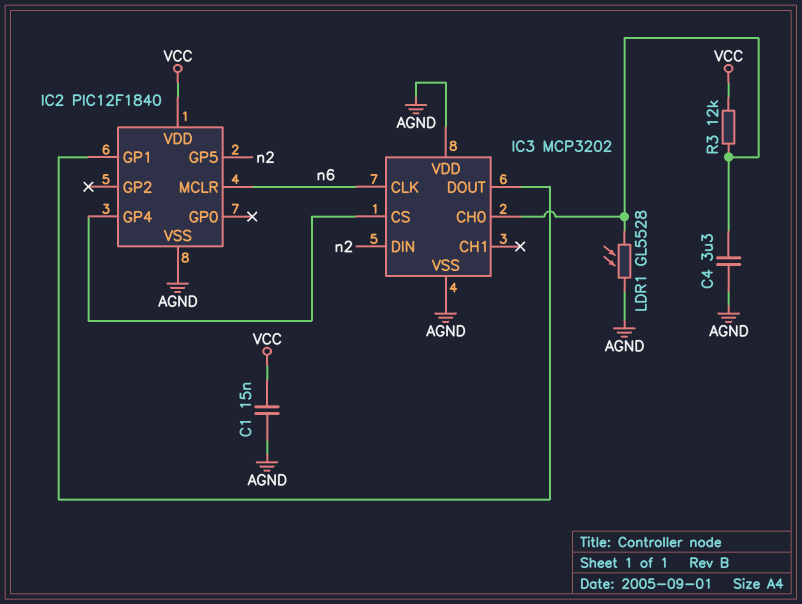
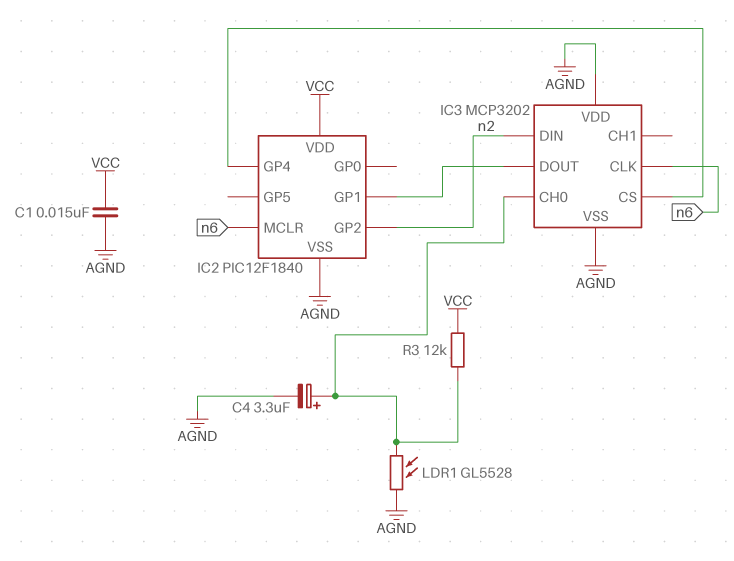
C4: 3.3uF (AGND, IC3/CH0) -> 3.3uF (plus IC3/CH0, minus AGND)
IC2 pin GP2: none -> n2
IC2 pin GP5: n2 -> none

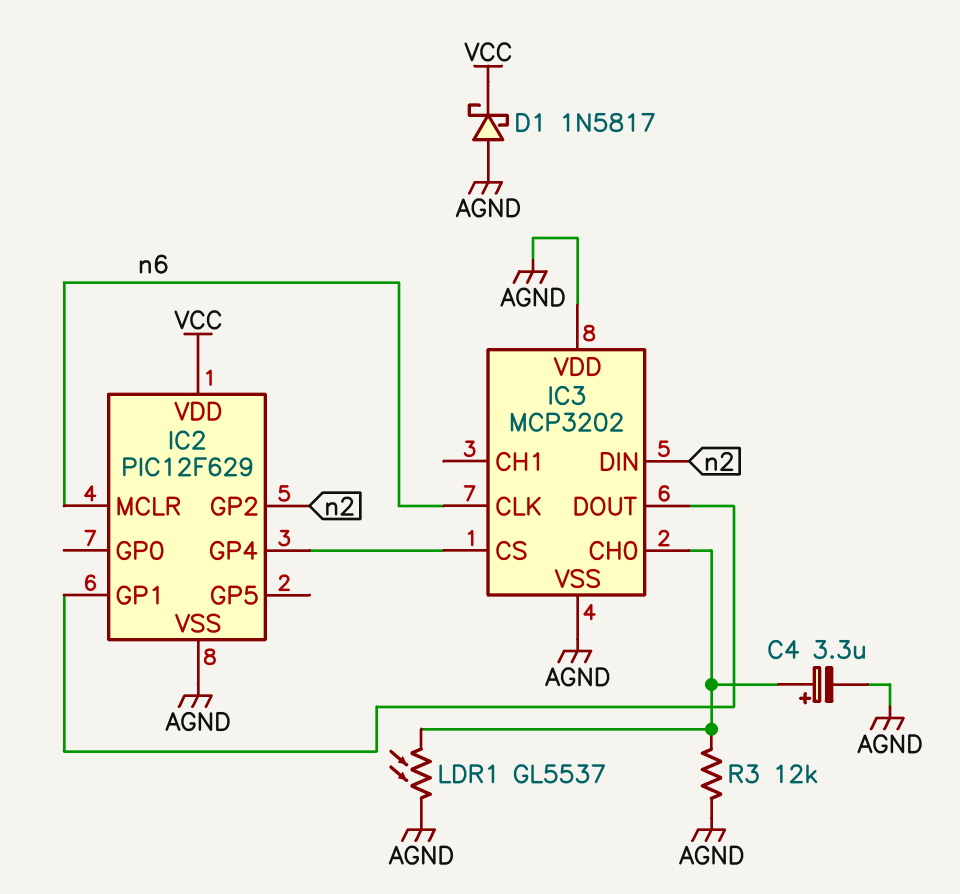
C1: 15nF (AGND, VCC) -> none
D1: none -> schottky 1N5817 (A AGND, K VCC)
IC2: PIC12F1840 -> PIC12F629
LDR1: GL5528 (AGND, IC3/CH0) -> GL5537 (AGND, IC3/CH0)
R3: 12k (IC3/CH0, VCC) -> 12k (AGND, IC3/CH0)

